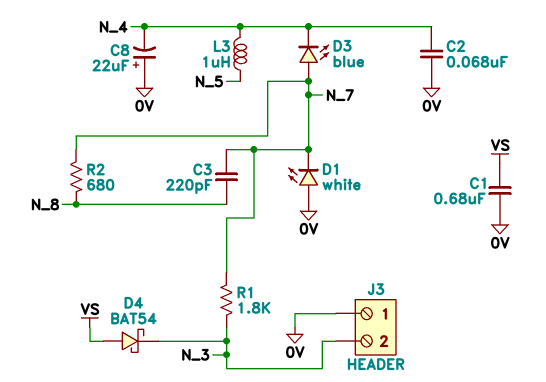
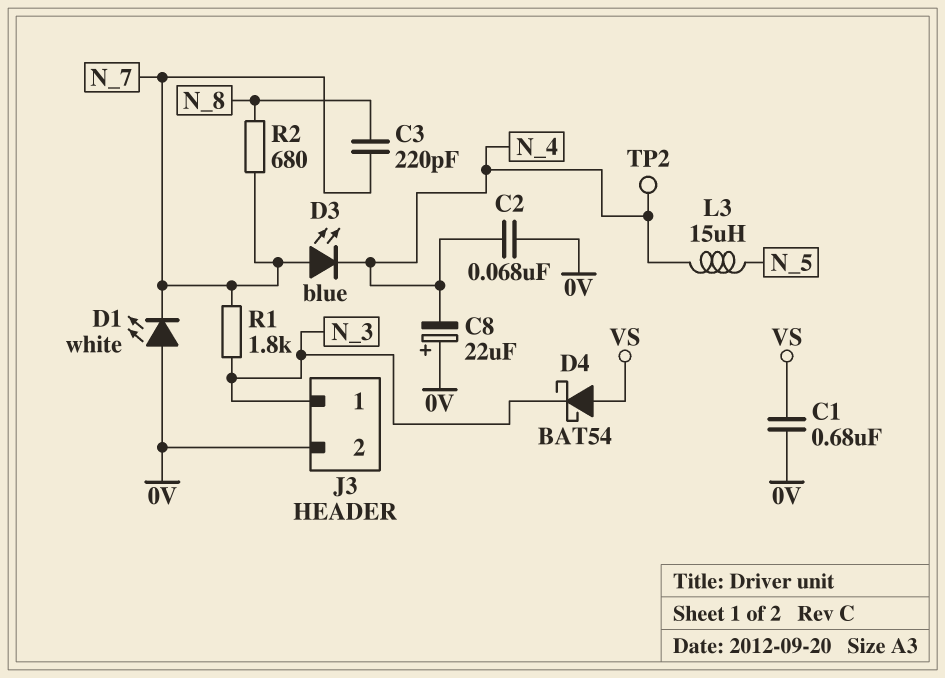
J3 pin 1: 0V -> N_3
J3 pin 2: N_3 -> 0V
L3: 1uH (N_4, N_5) -> 15uH (N_4, N_5)
TP2: none -> test point (N_4)

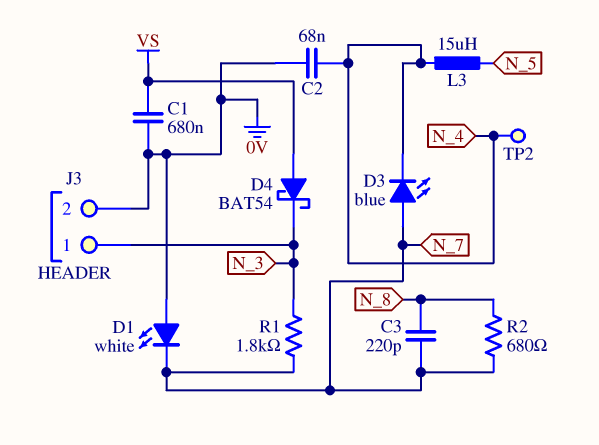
C8: 22uF (plus 0V, minus N_4) -> none

